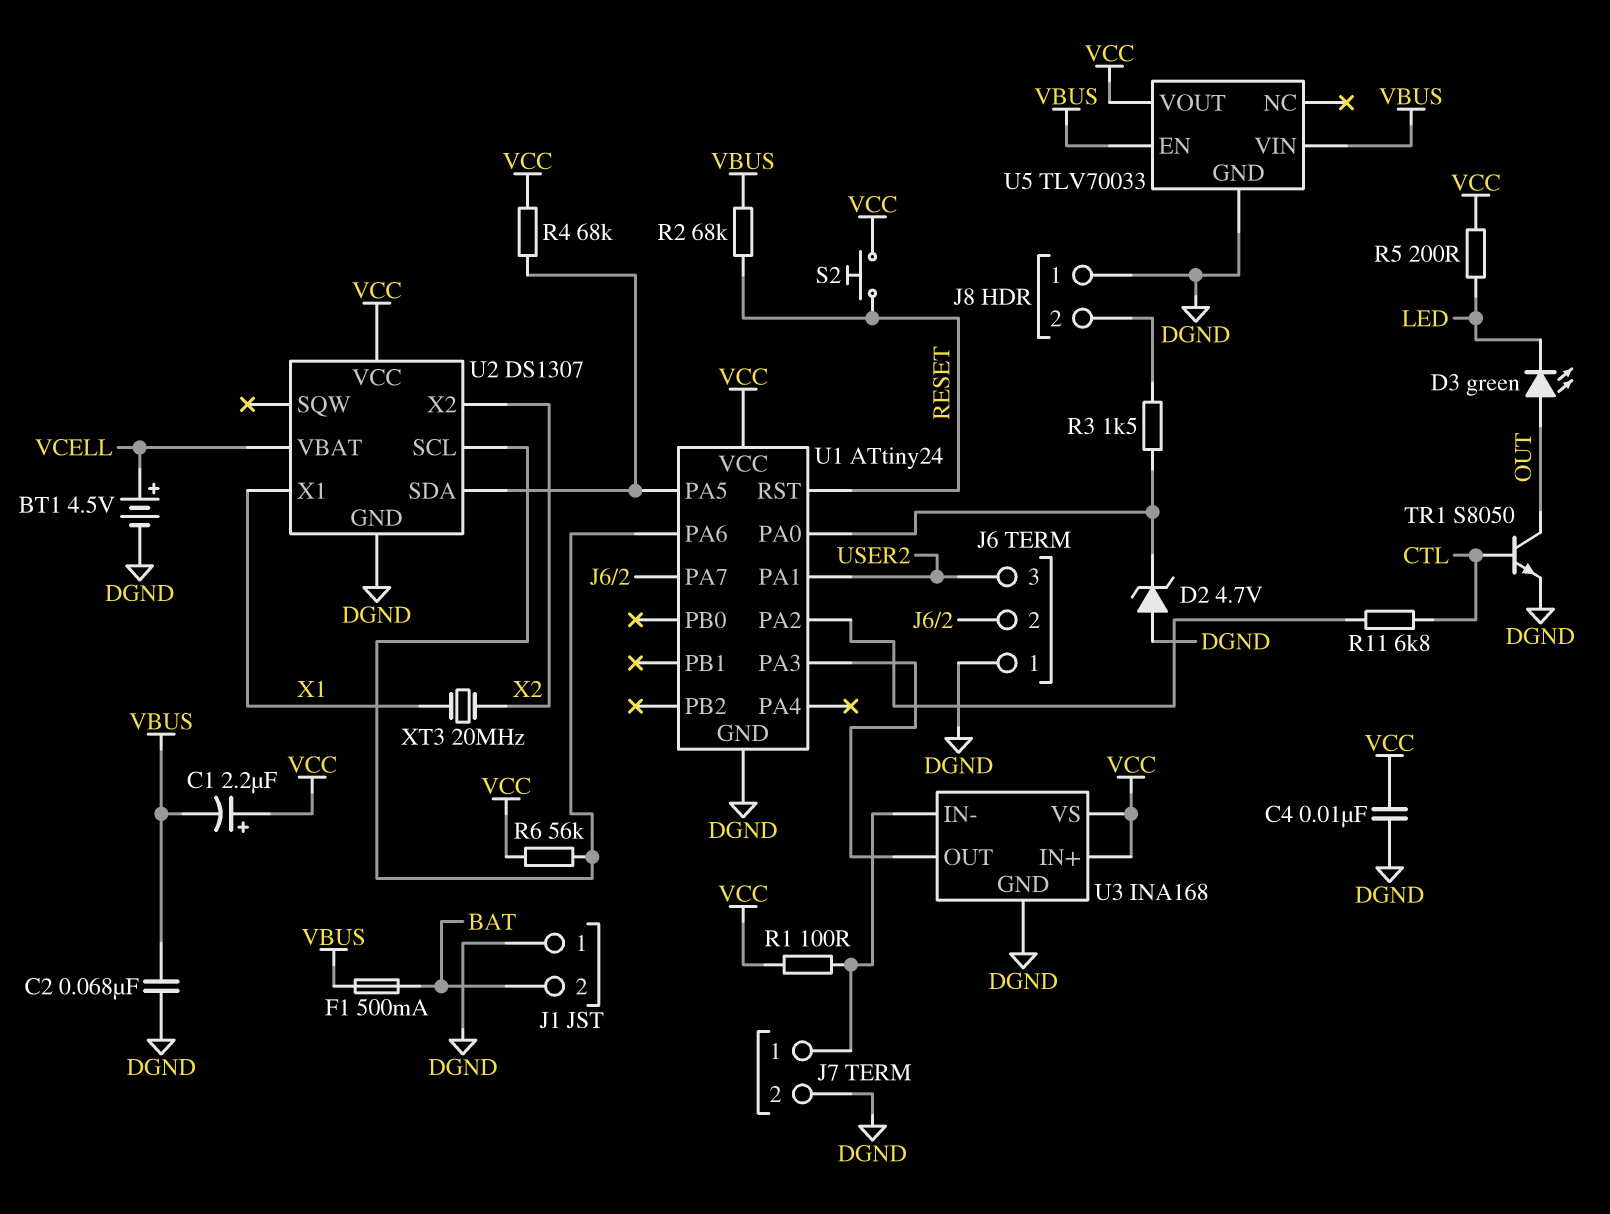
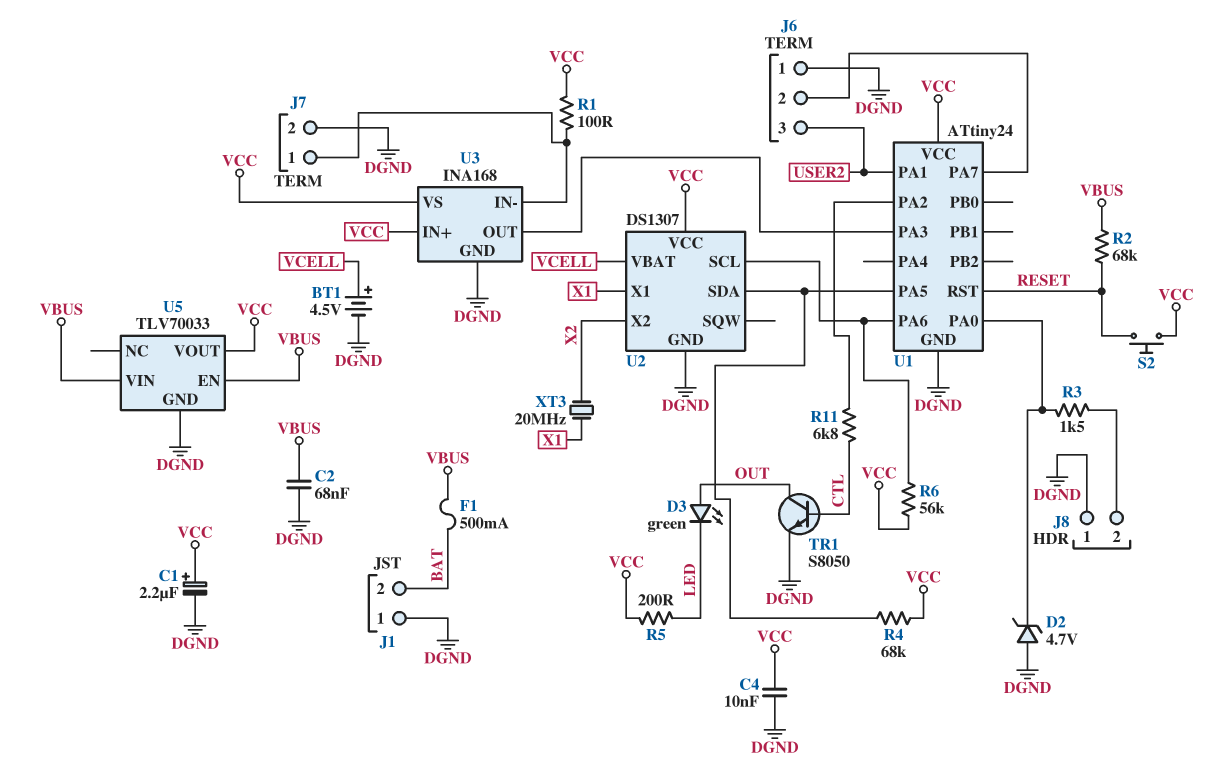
C1: 2.2uF (plus VCC, minus VBUS) -> 2.2uF (plus VCC, minus DGND)

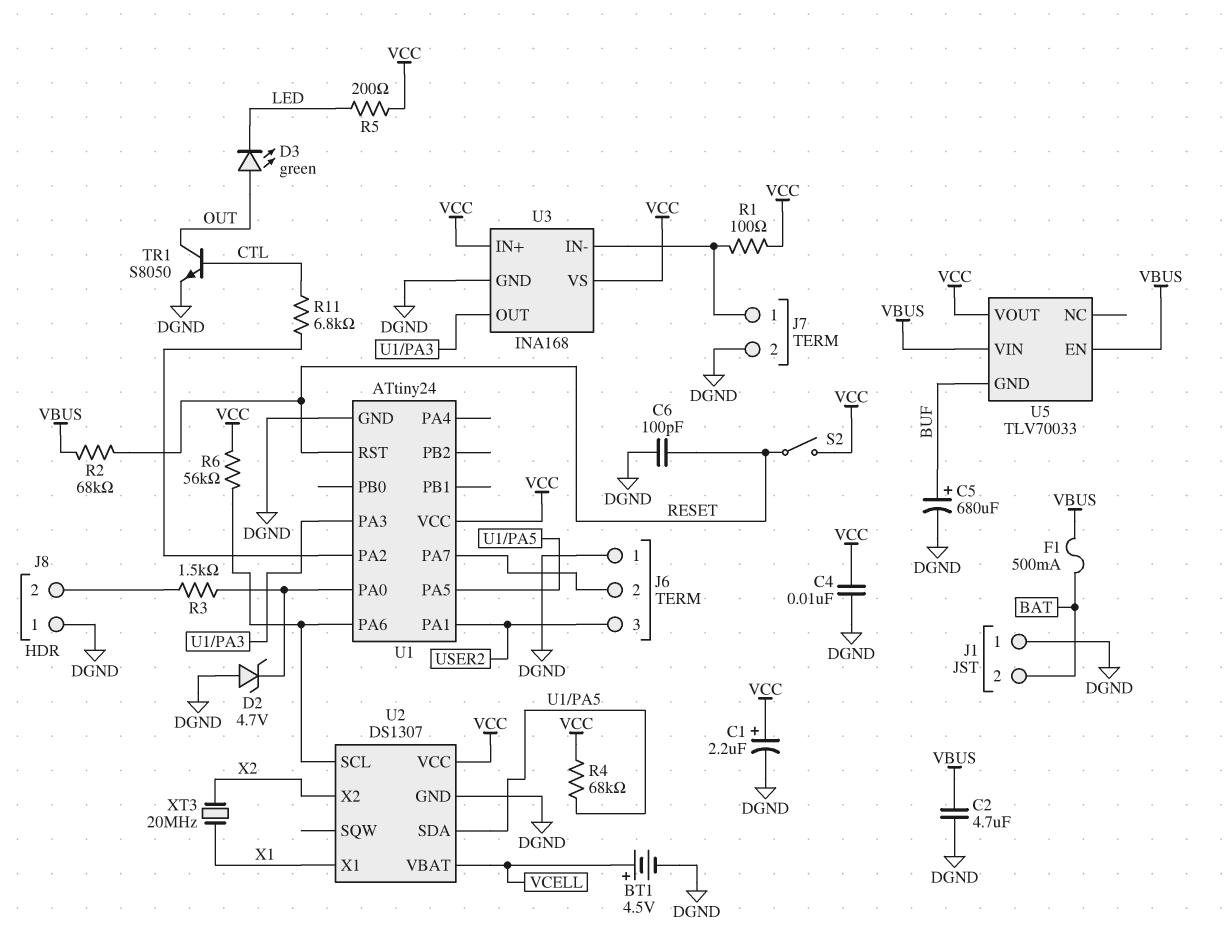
C2: 68nF (DGND, VBUS) -> 4.7uF (DGND, VBUS)
C5: none -> 680uF (plus BUF, minus DGND)
C6: none -> 100pF (DGND, RESET)
S2: button (RESET, VCC) -> switch (RESET, VCC)
U5 pin GND: DGND -> BUF

